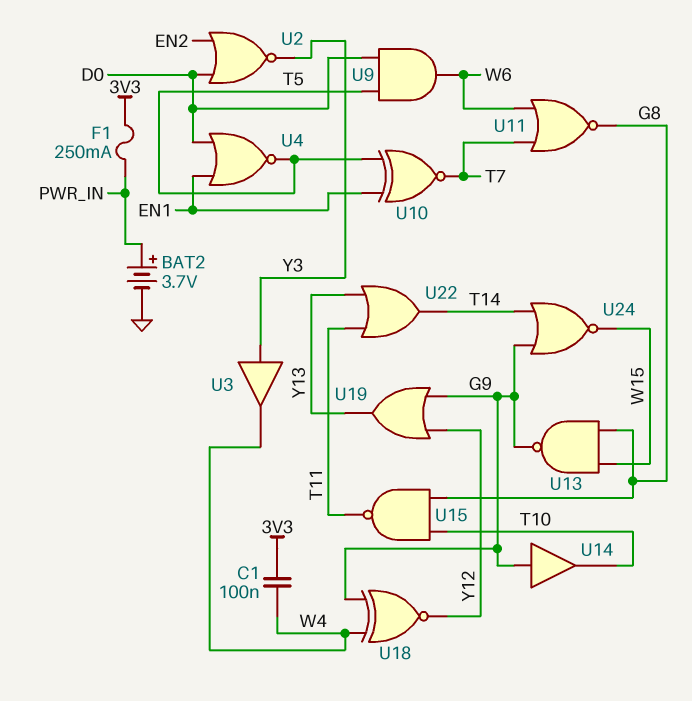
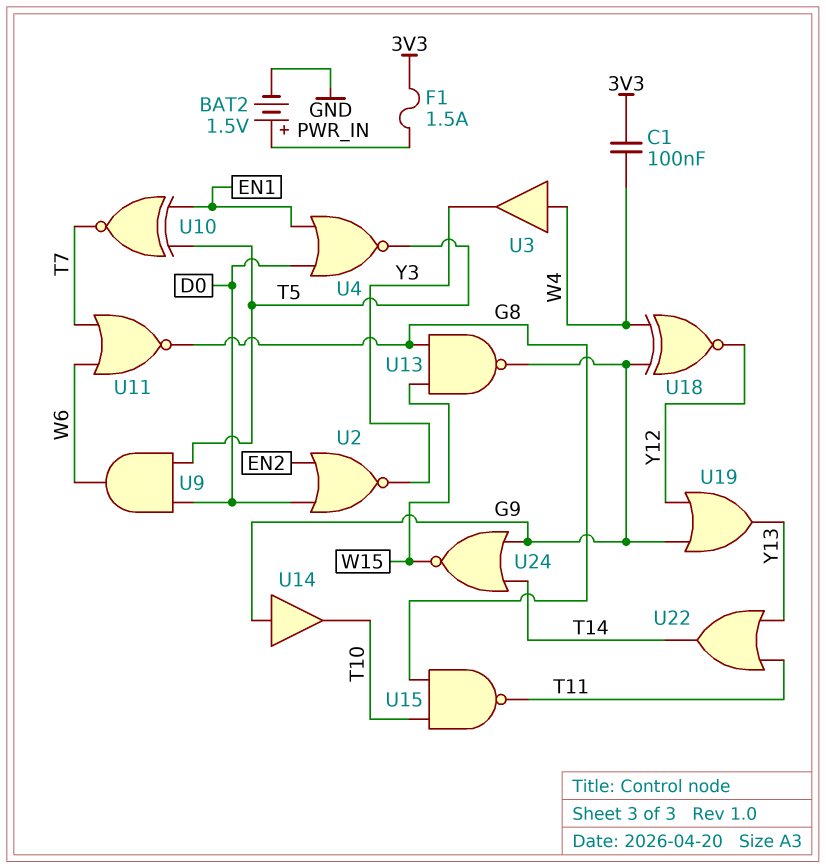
BAT2: 3.7V (plus PWR_IN, minus GND) -> 1.5V (plus PWR_IN, minus GND)
F1: 250mA (3V3, PWR_IN) -> 1.5A (3V3, PWR_IN)
U3: buffer (in Y3, out W4) -> buffer (in W4, out Y3)

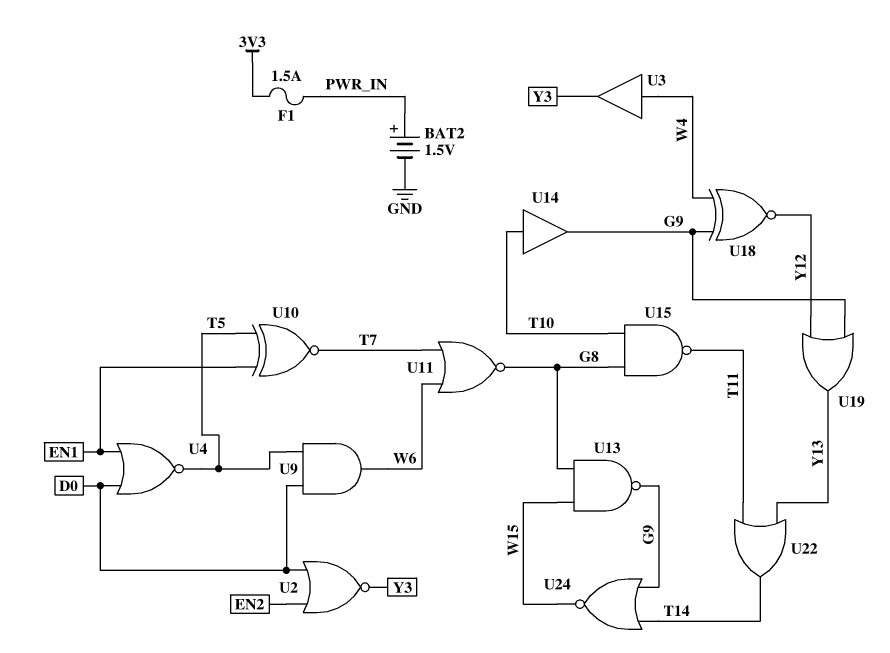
C1: 100nF (3V3, W4) -> none
U14: buffer (in G9, out T10) -> buffer (in T10, out G9)

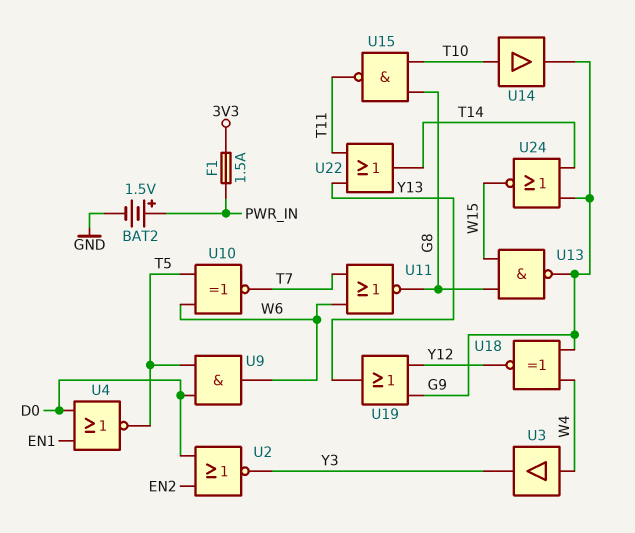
U10: XNOR (in EN1, in T5, out T7) -> XNOR (in T5, in W6, out T7)

